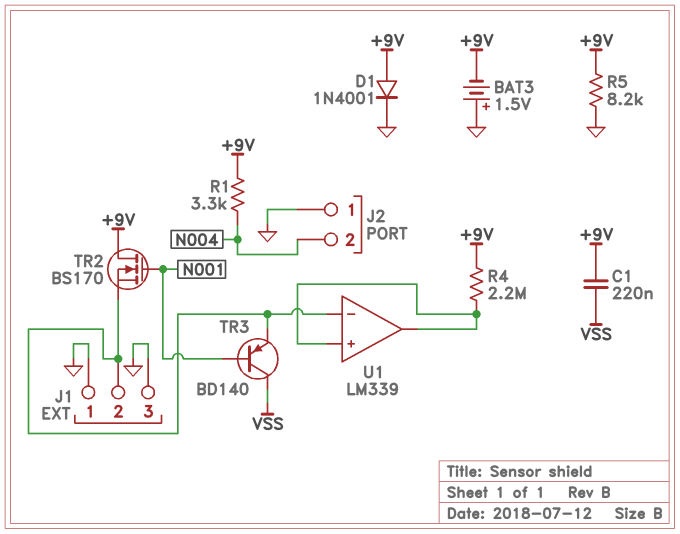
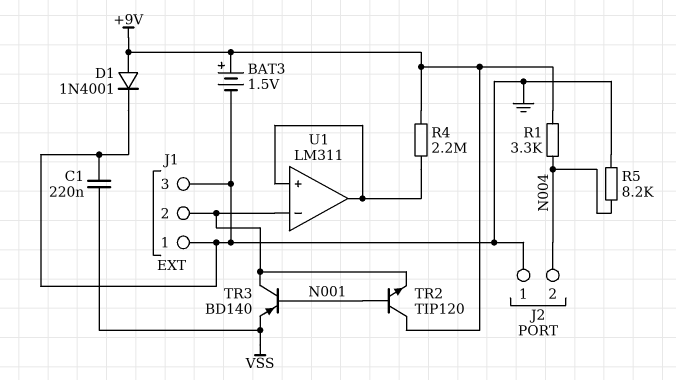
BAT3: 1.5V (plus GND, minus +9V) -> 1.5V (plus +9V, minus GND)
C1: 220nF (+9V, VSS) -> 220nF (GND, VSS)
R5: 8.2k (+9V, GND) -> 8.2k (GND, N004)
TR2: NMOS BS170 (G N001, D +9V, S J1/2) -> NPN TIP120 (B N001, C +9V, E J1/2)
TR3: PNP BD140 (B N001, C VSS, E J1/2) -> PNP BD140 (B N001, C J1/2, E VSS)
U1: LM339 -> LM311

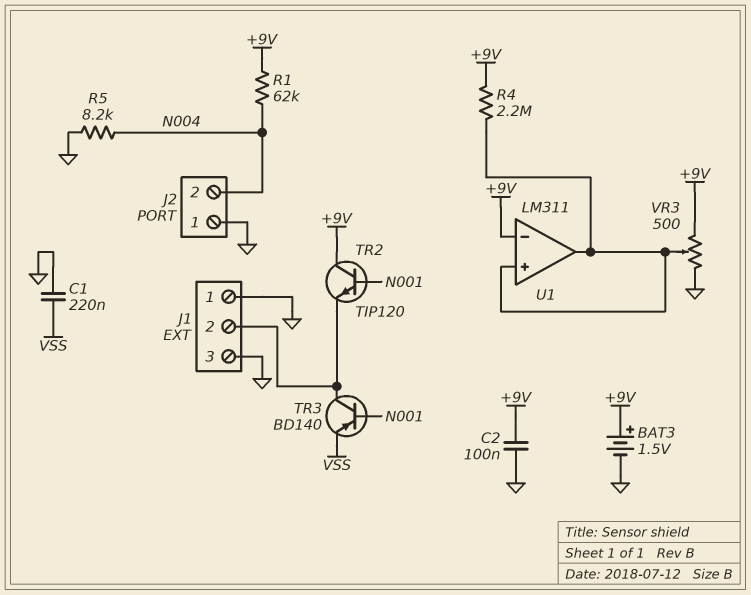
C2: none -> 100nF (+9V, GND)
D1: diode 1N4001 (A +9V, K GND) -> none
R1: 3.3k (+9V, N004) -> 62k (+9V, N004)
U1 pin in-: J1/2 -> +9V
VR3: none -> 500 (+9V, GND, wiper U1/in+)

